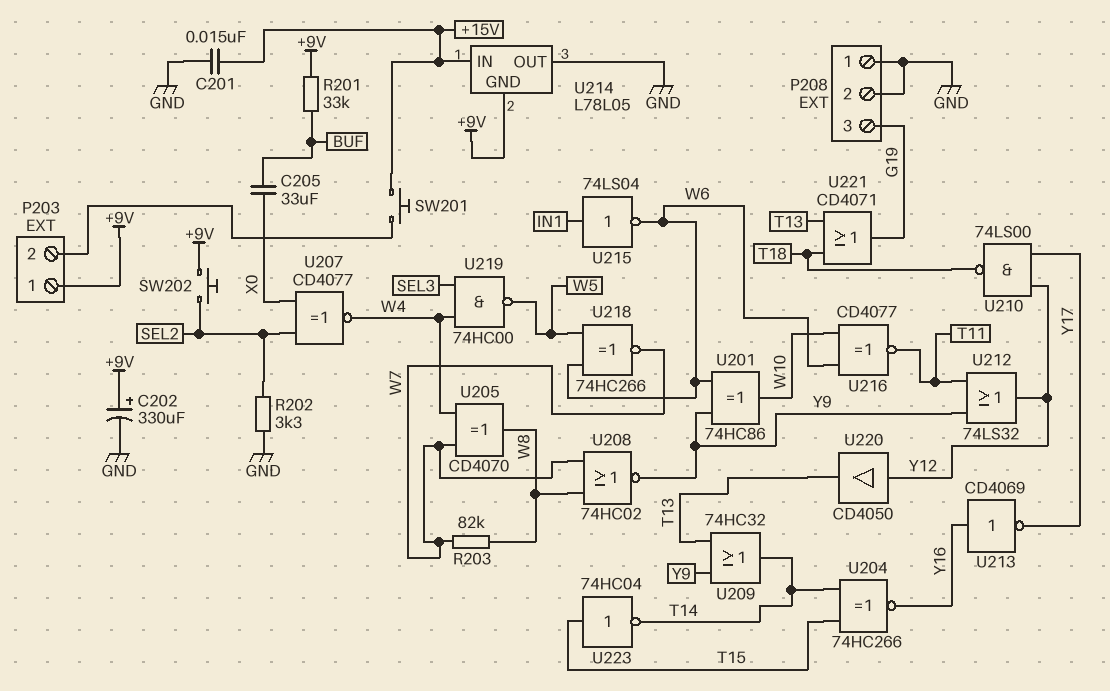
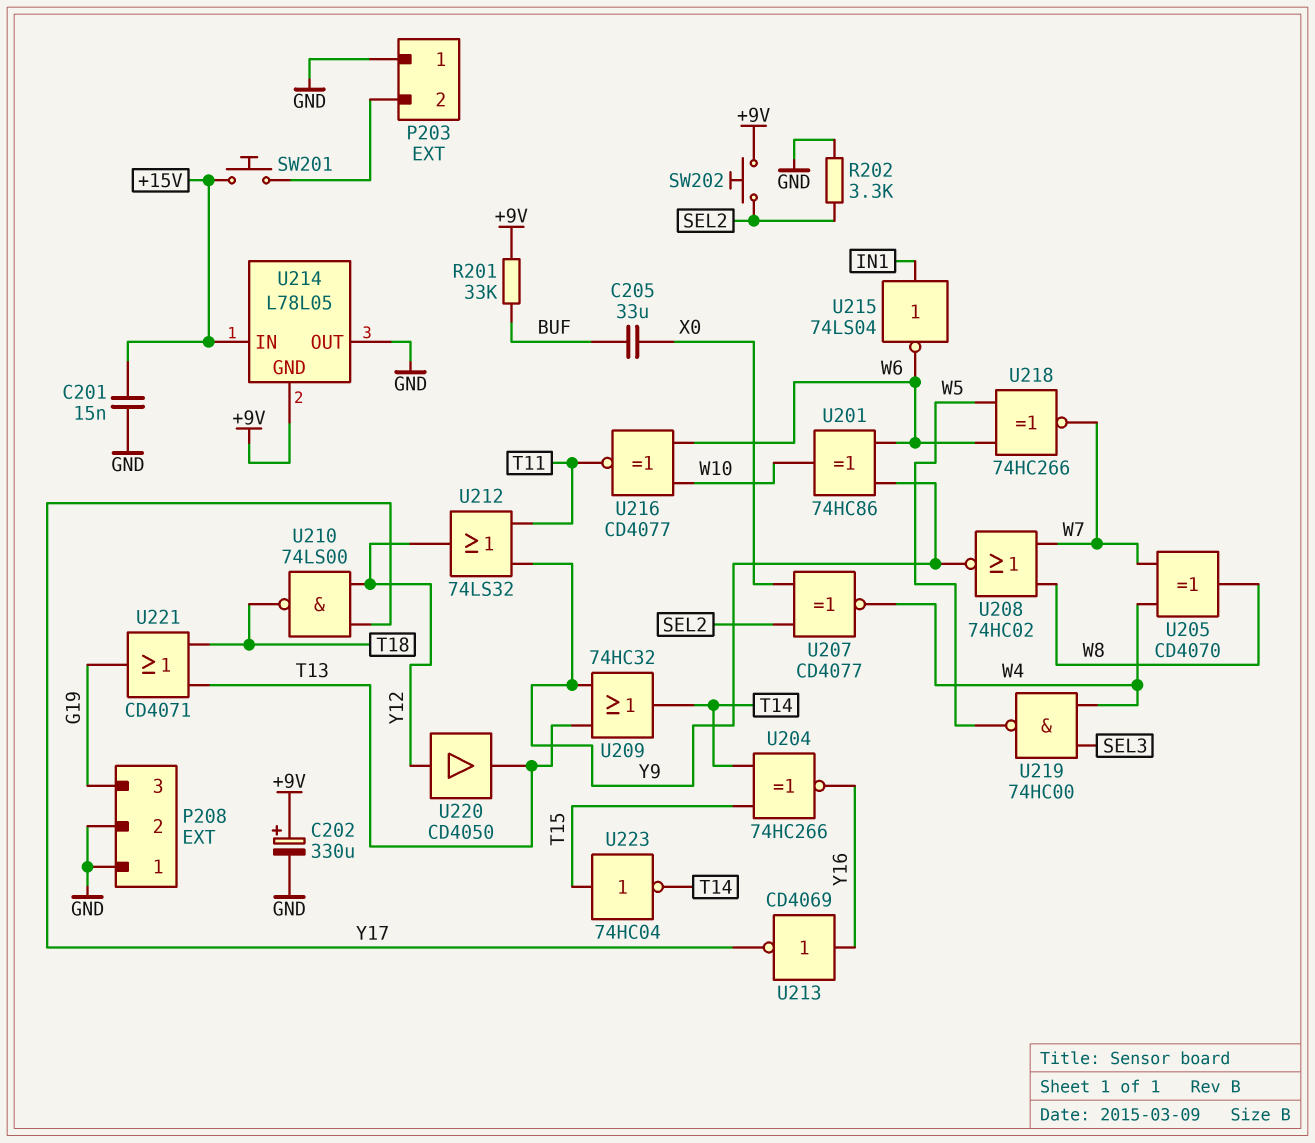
P203 pin 1: +9V -> GND
R203: 82k (W7, W8) -> none

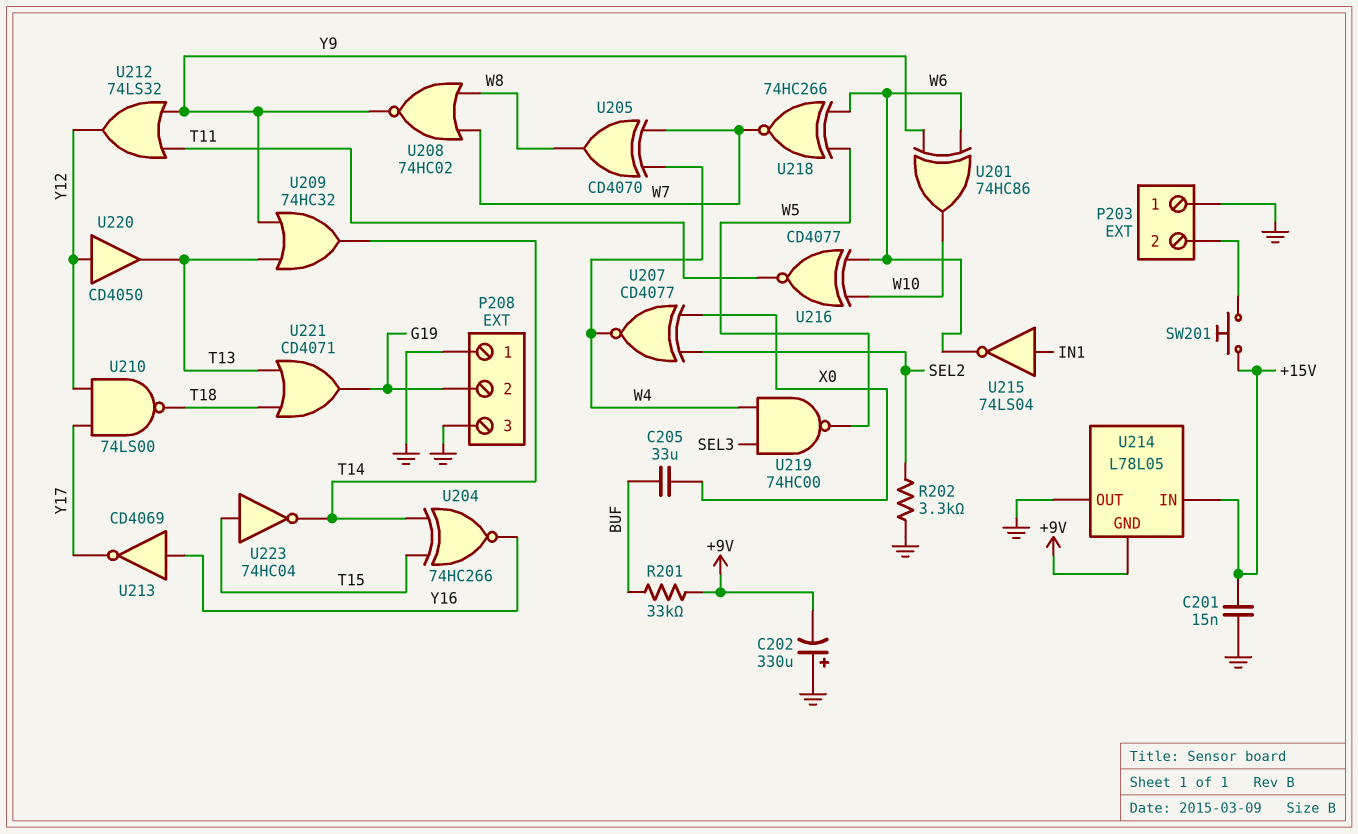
C202: 330uF (plus +9V, minus GND) -> 330uF (plus GND, minus +9V)
P208 pin 2: GND -> G19
P208 pin 3: G19 -> GND
SW202: button (+9V, SEL2) -> none

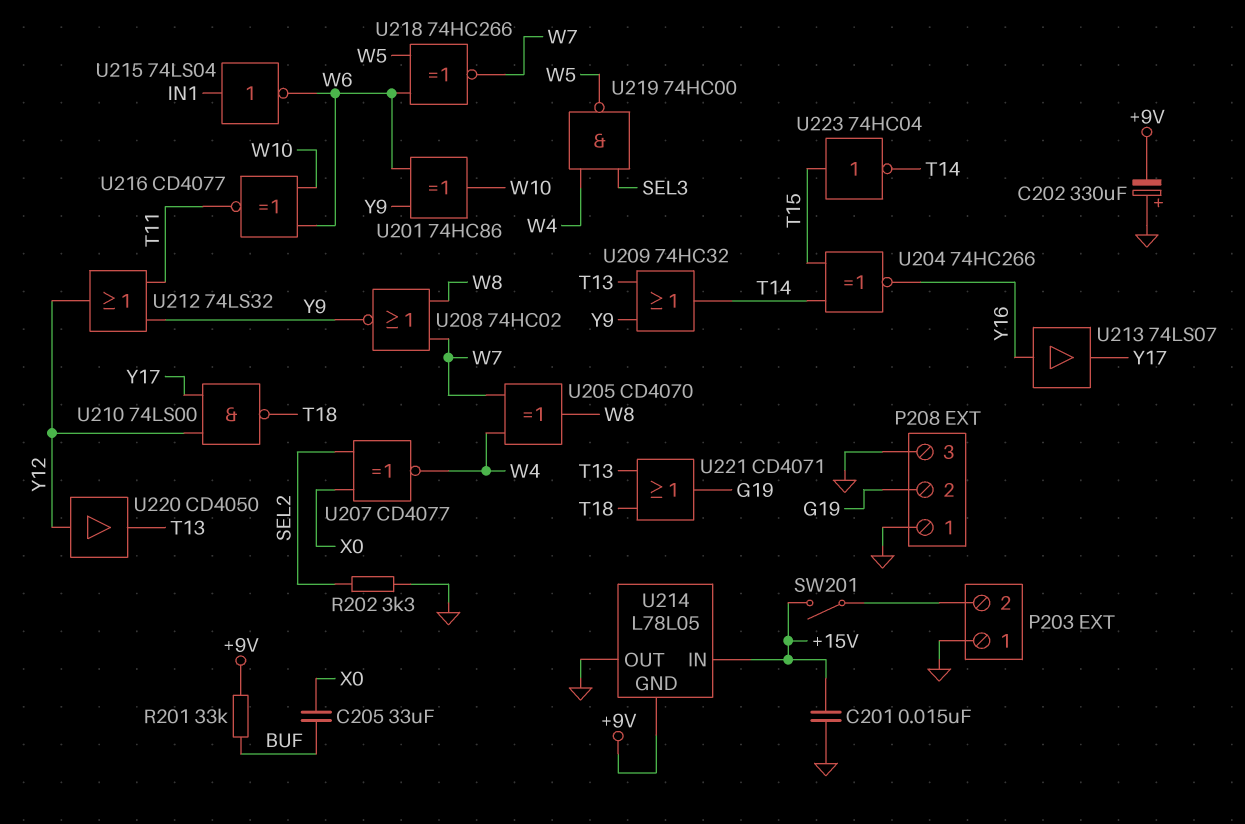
SW201: button (+15V, P203/2) -> switch (+15V, P203/2)
U213: NOT CD4069 (in Y16, out Y17) -> buffer 74LS07 (in Y16, out Y17)

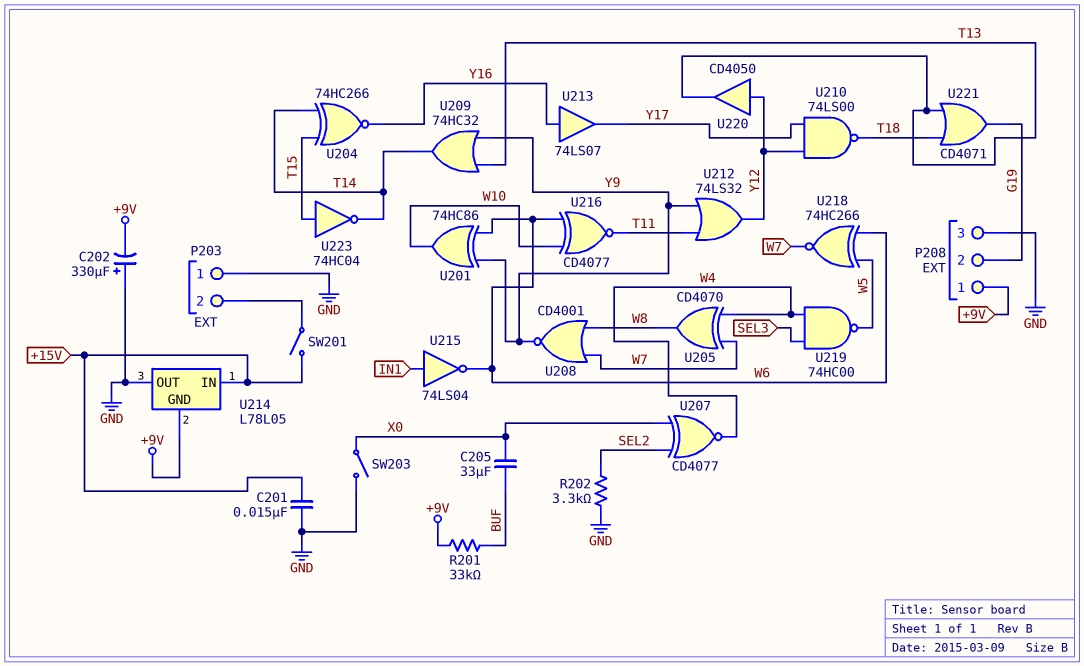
P208 pin 1: GND -> +9V
SW203: none -> switch (GND, X0)
U208: NOR 74HC02 (in W7, in W8, out Y9) -> NOR CD4001 (in W7, in W8, out Y9)

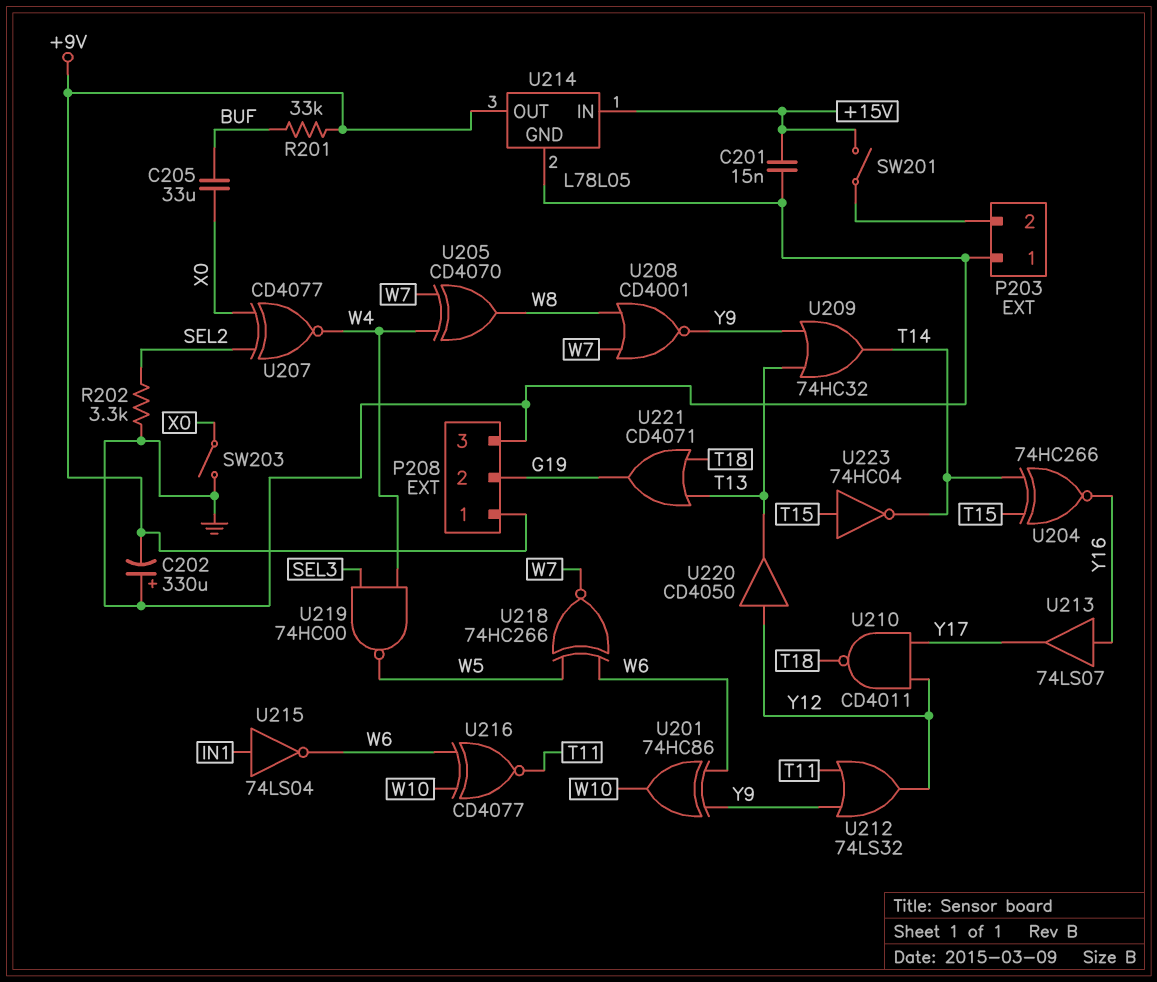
U210: NAND 74LS00 (in Y12, in Y17, out T18) -> NAND CD4011 (in Y12, in Y17, out T18)
U214 pin GND: +9V -> GND
U214 pin OUT: GND -> +9V

